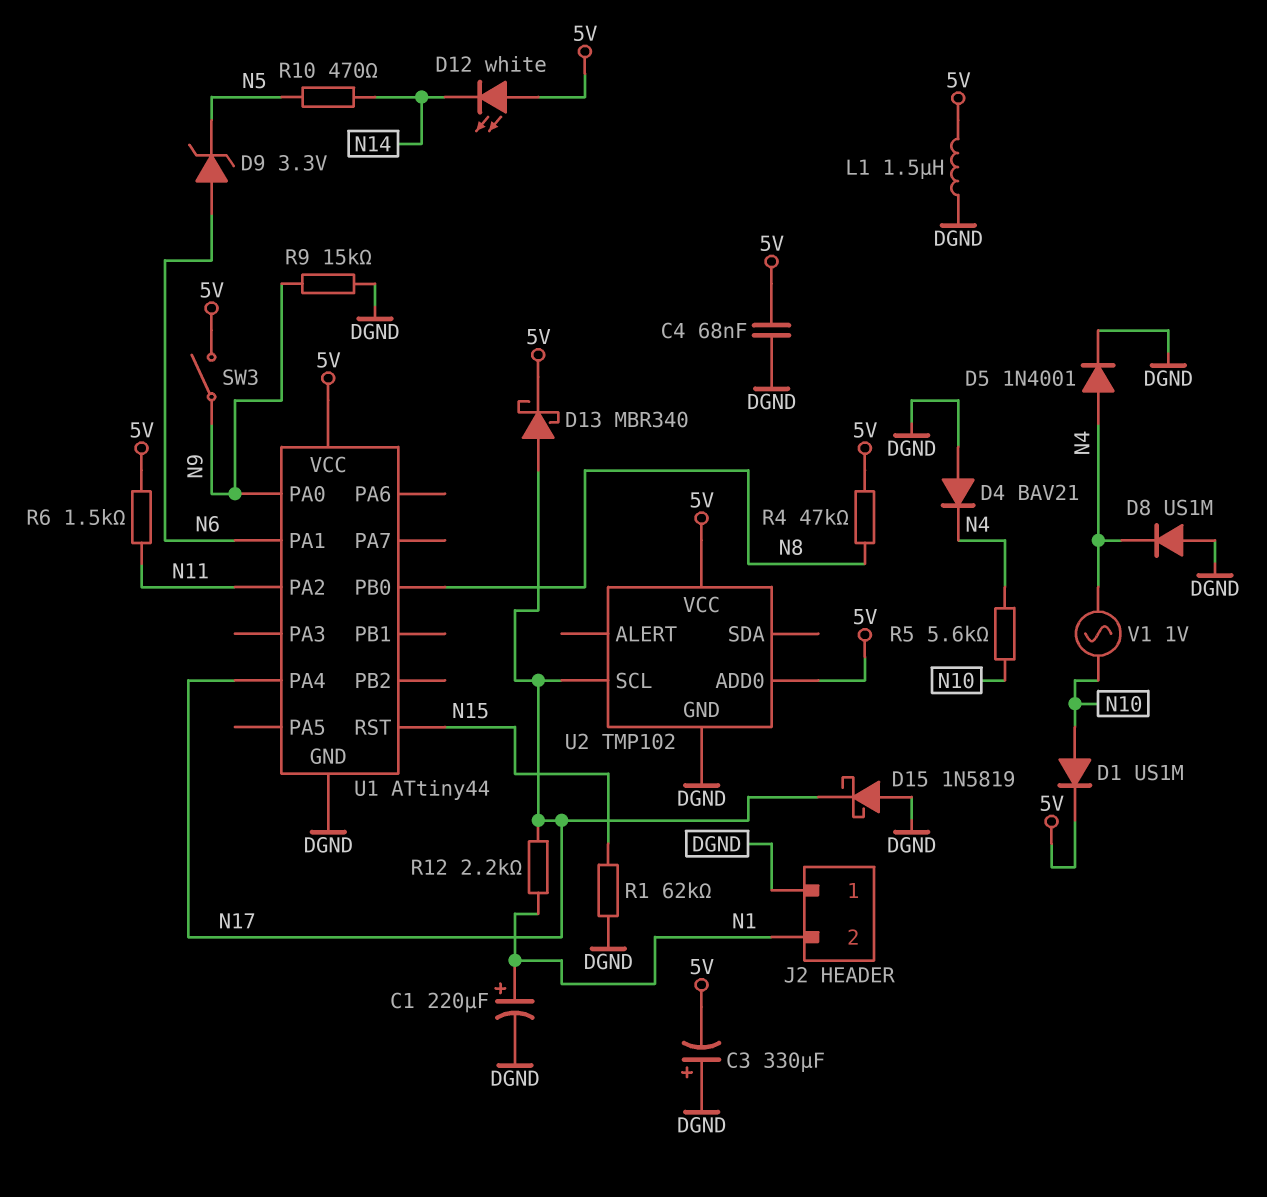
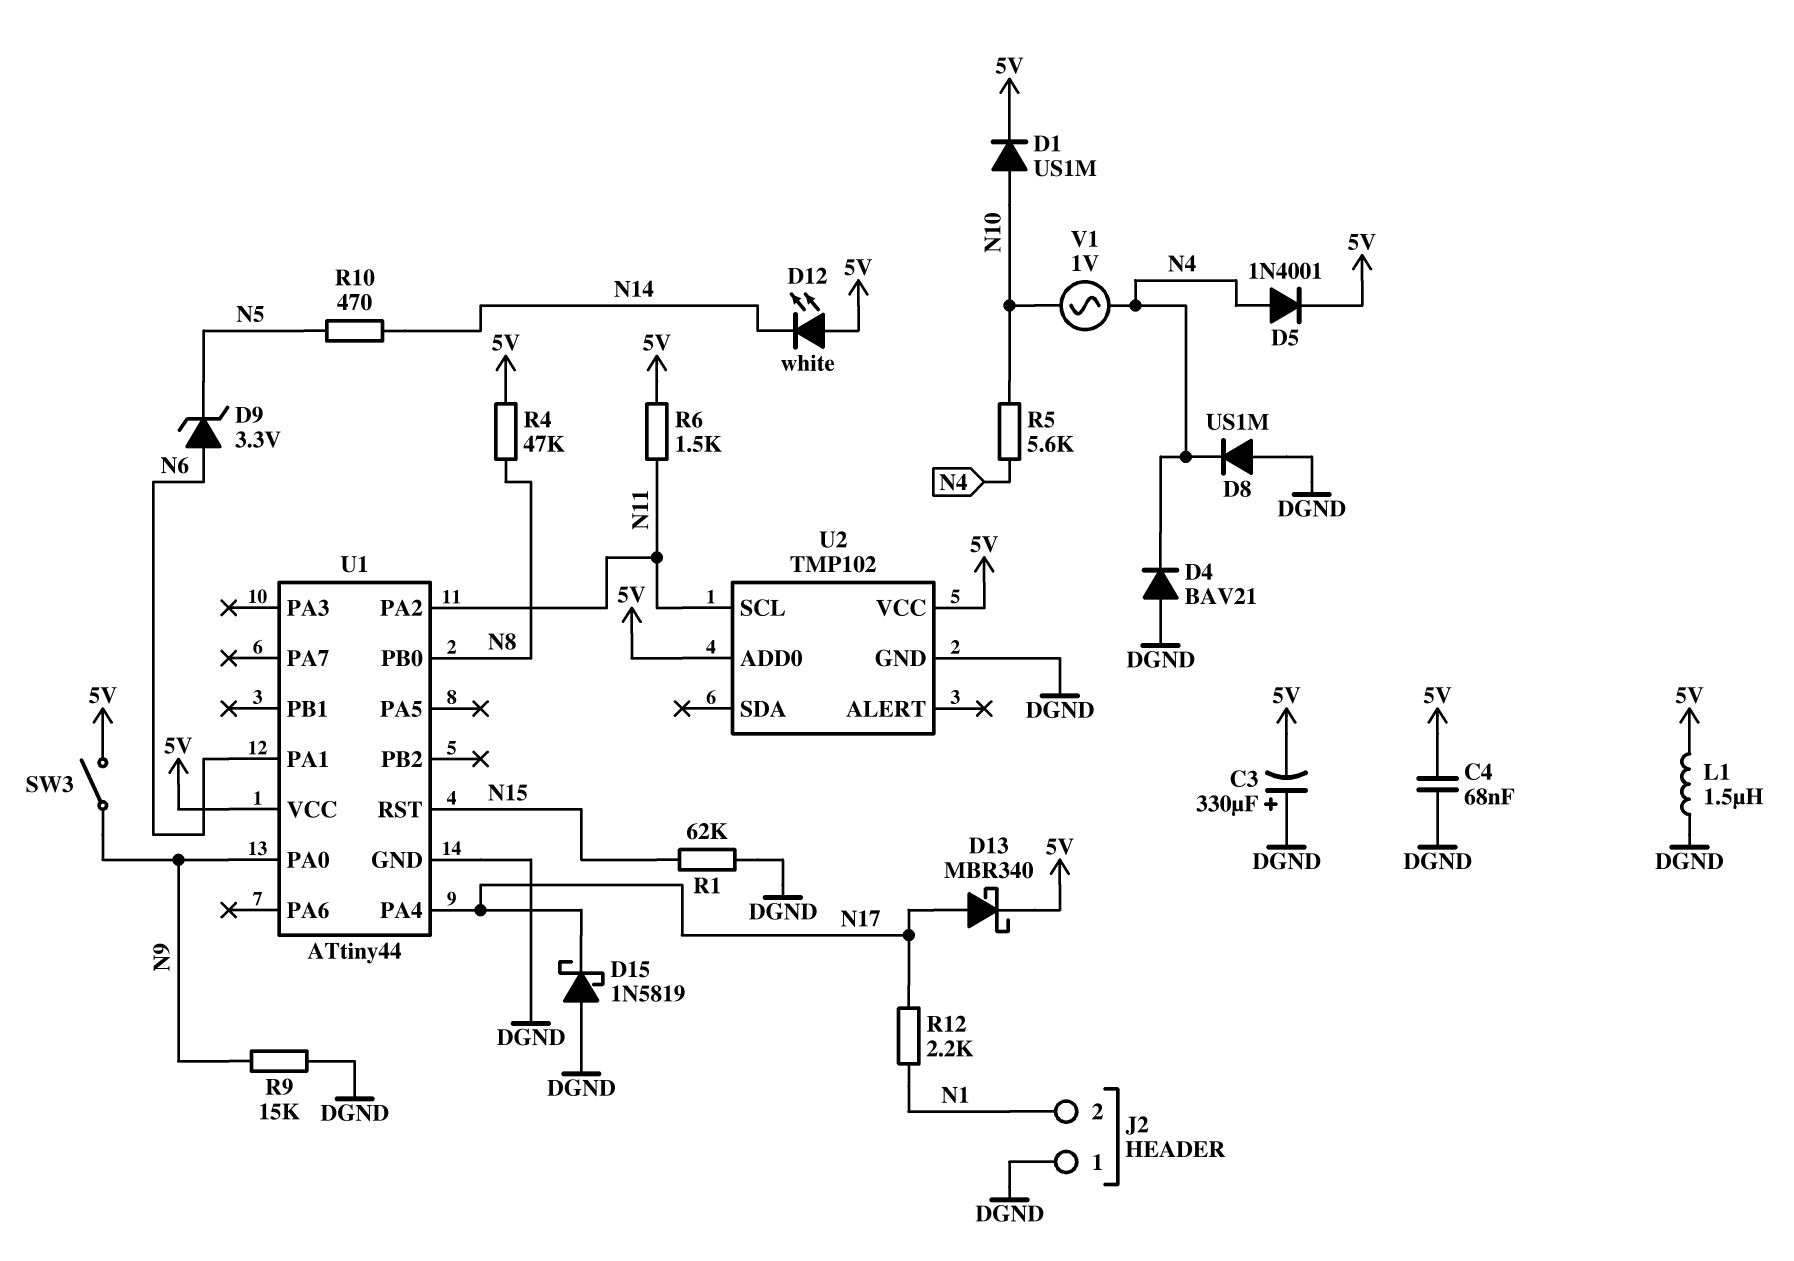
C1: 220uF (plus N1, minus DGND) -> none
D5: diode 1N4001 (A N4, K DGND) -> diode 1N4001 (A N4, K 5V)
U2 pin SCL: N17 -> N11

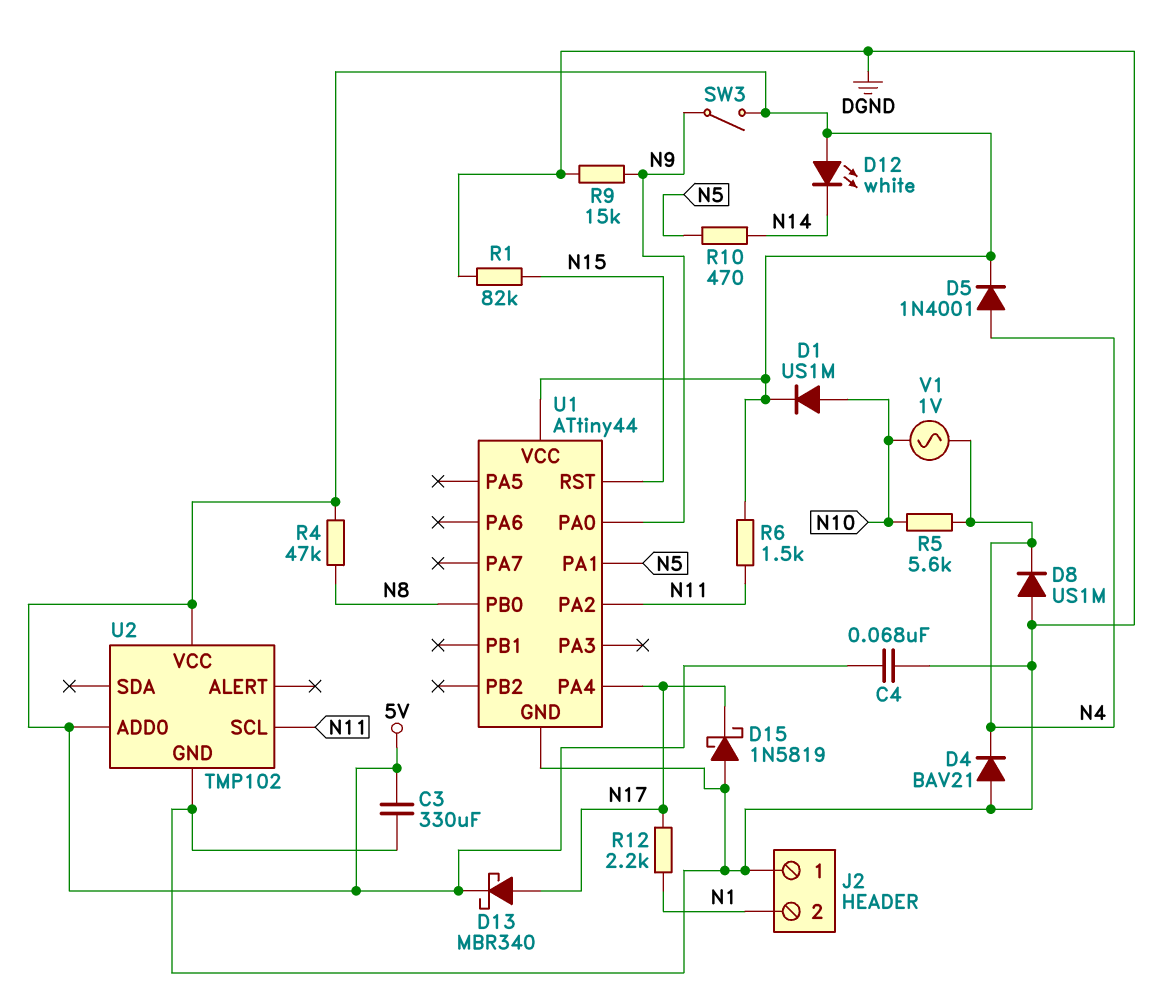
C3: 330uF (plus DGND, minus 5V) -> 330uF (5V, DGND)
D9: zener 3.3V (A N6, K N5) -> none
L1: 1.5uH (5V, DGND) -> none
R1: 62k (DGND, N15) -> 82k (DGND, N15)
U1 pin PA1: N6 -> N5

